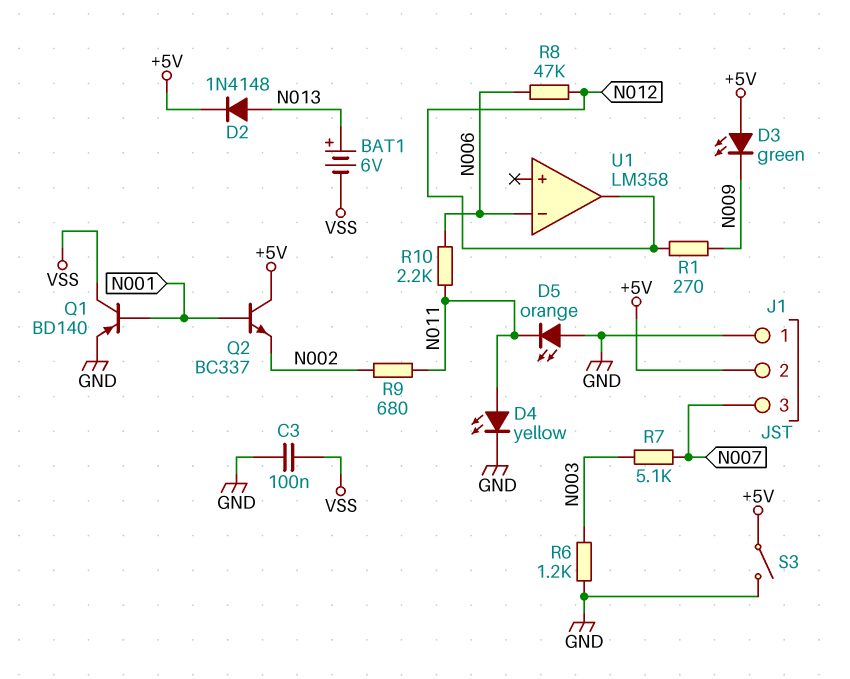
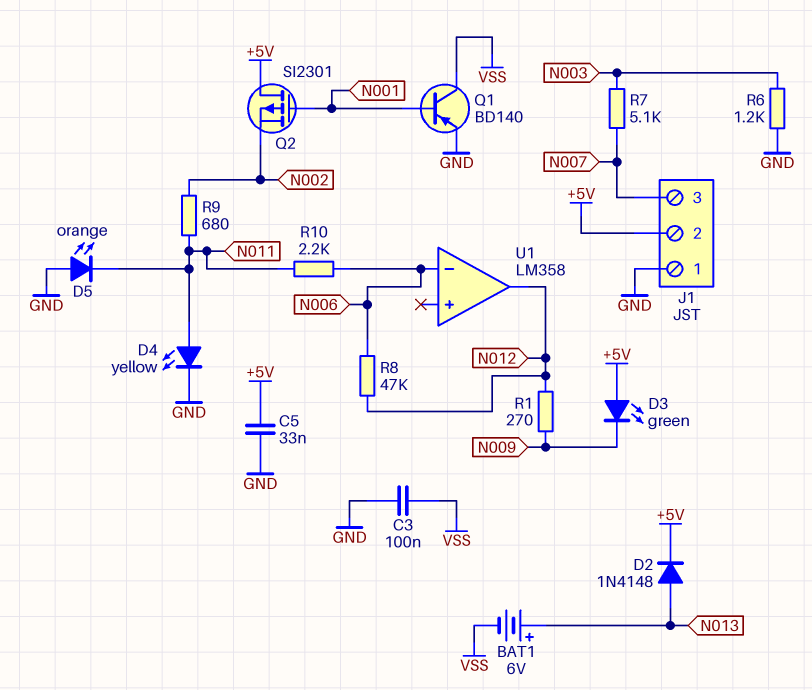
C5: none -> 33nF (+5V, GND)
Q2: NPN BC337 (B N001, C +5V, E N002) -> PMOS SI2301 (G N001, D +5V, S N002)
S3: switch (+5V, GND) -> none

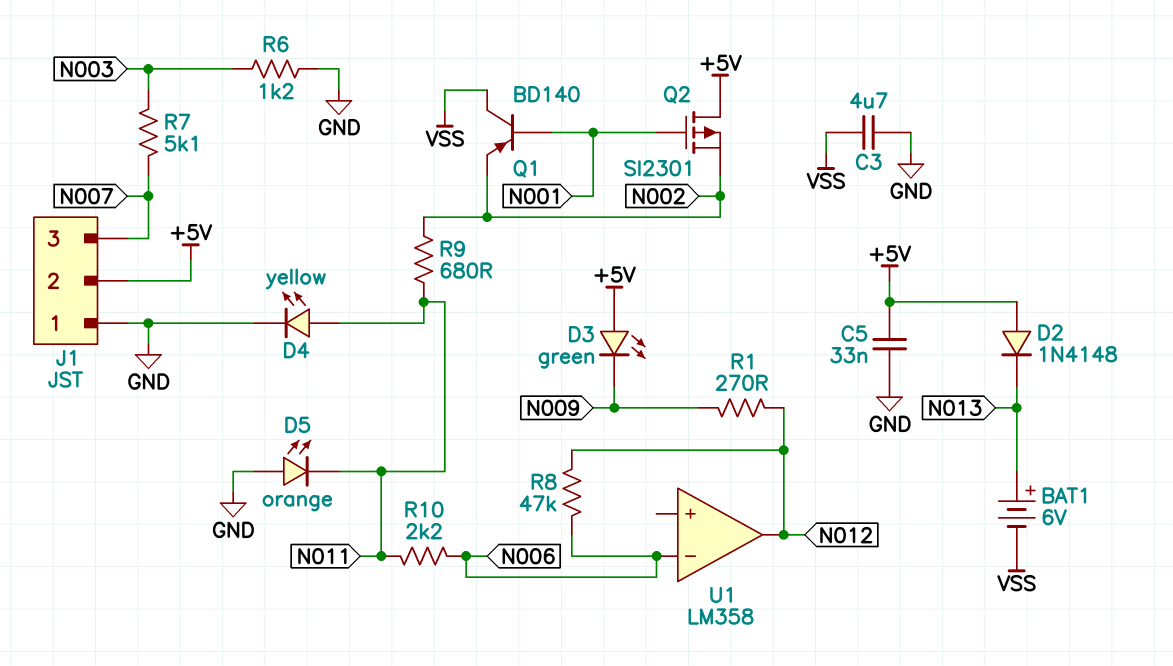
C3: 100nF (GND, VSS) -> 4.7uF (GND, VSS)
D2: diode 1N4148 (A N013, K +5V) -> diode 1N4148 (A +5V, K N013)
Q1: PNP BD140 (B N001, C VSS, E GND) -> PNP BD140 (B N001, C VSS, E N002)

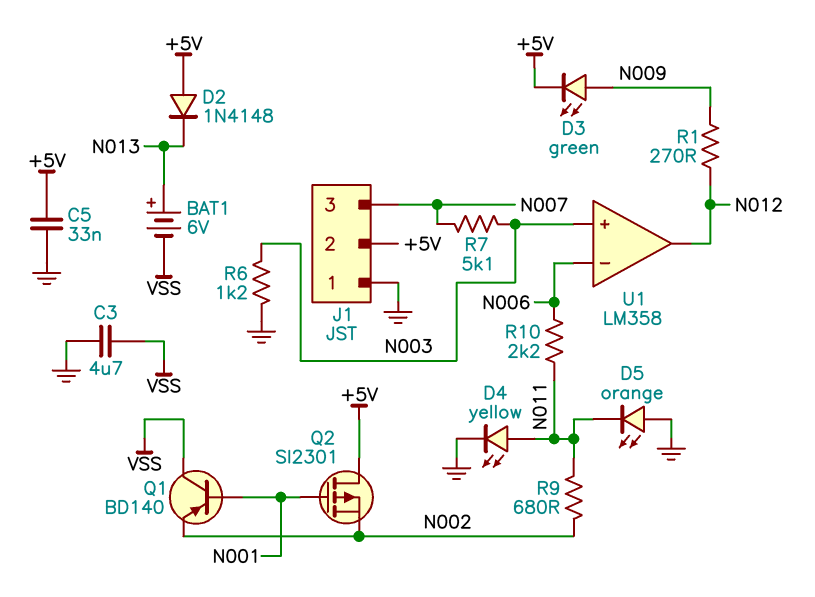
D3: LED green (A +5V, K N009) -> LED green (A N009, K +5V)
R8: 47k (N006, N012) -> none
U1 pin in+: none -> N003

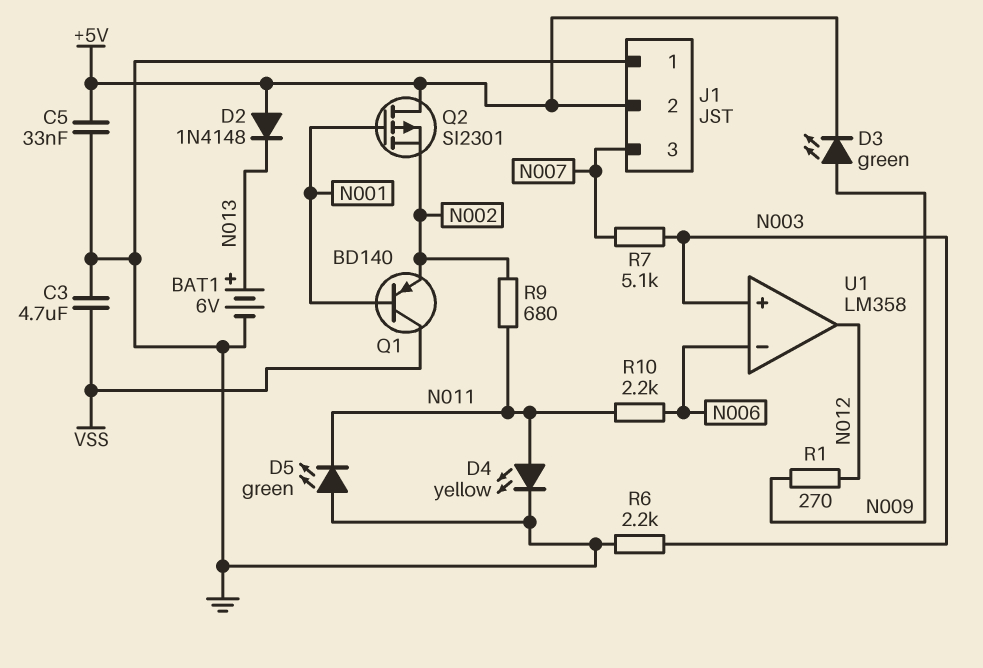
BAT1: 6V (plus N013, minus VSS) -> 6V (plus N013, minus GND)
D5: LED orange (A GND, K N011) -> LED green (A GND, K N011)
R6: 1.2k (GND, N003) -> 2.2k (GND, N003)

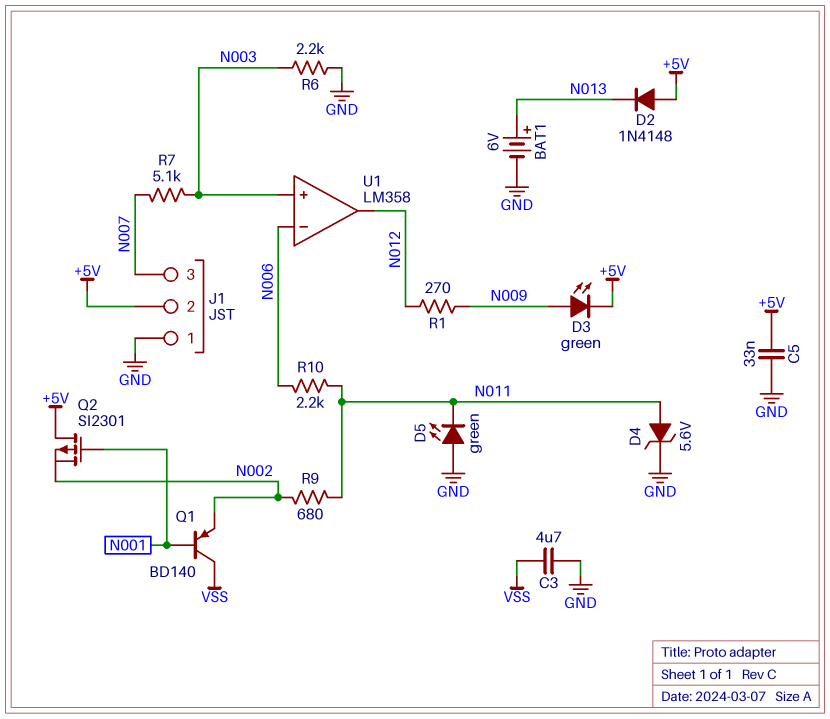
D4: LED yellow (A N011, K GND) -> zener 5.6V (A N011, K GND)

